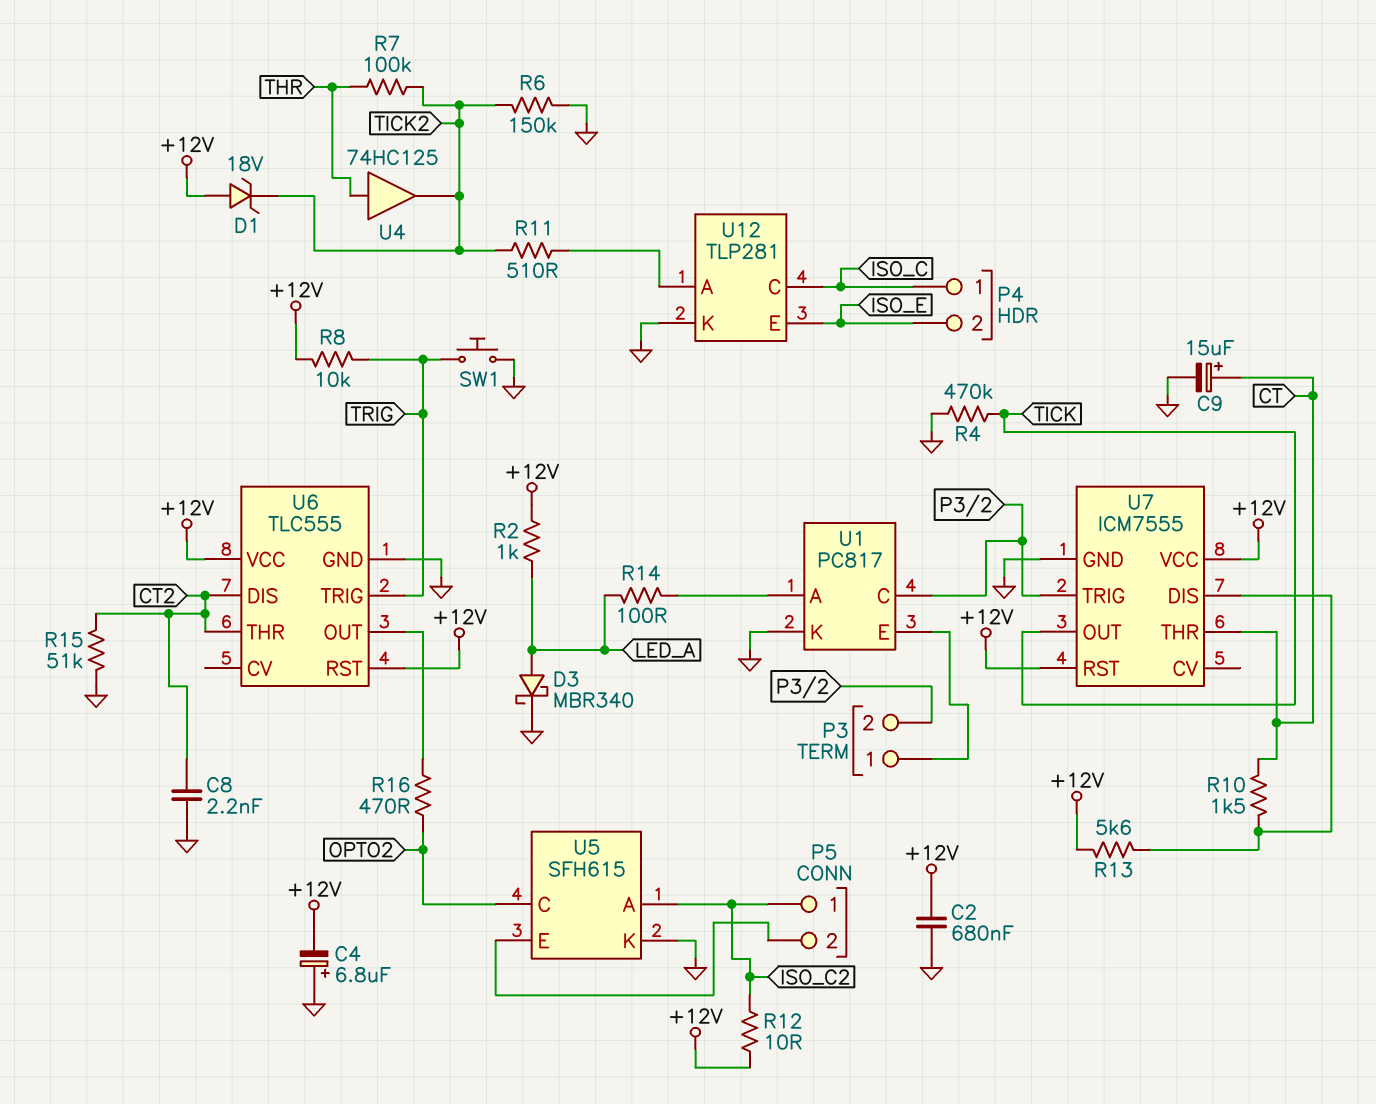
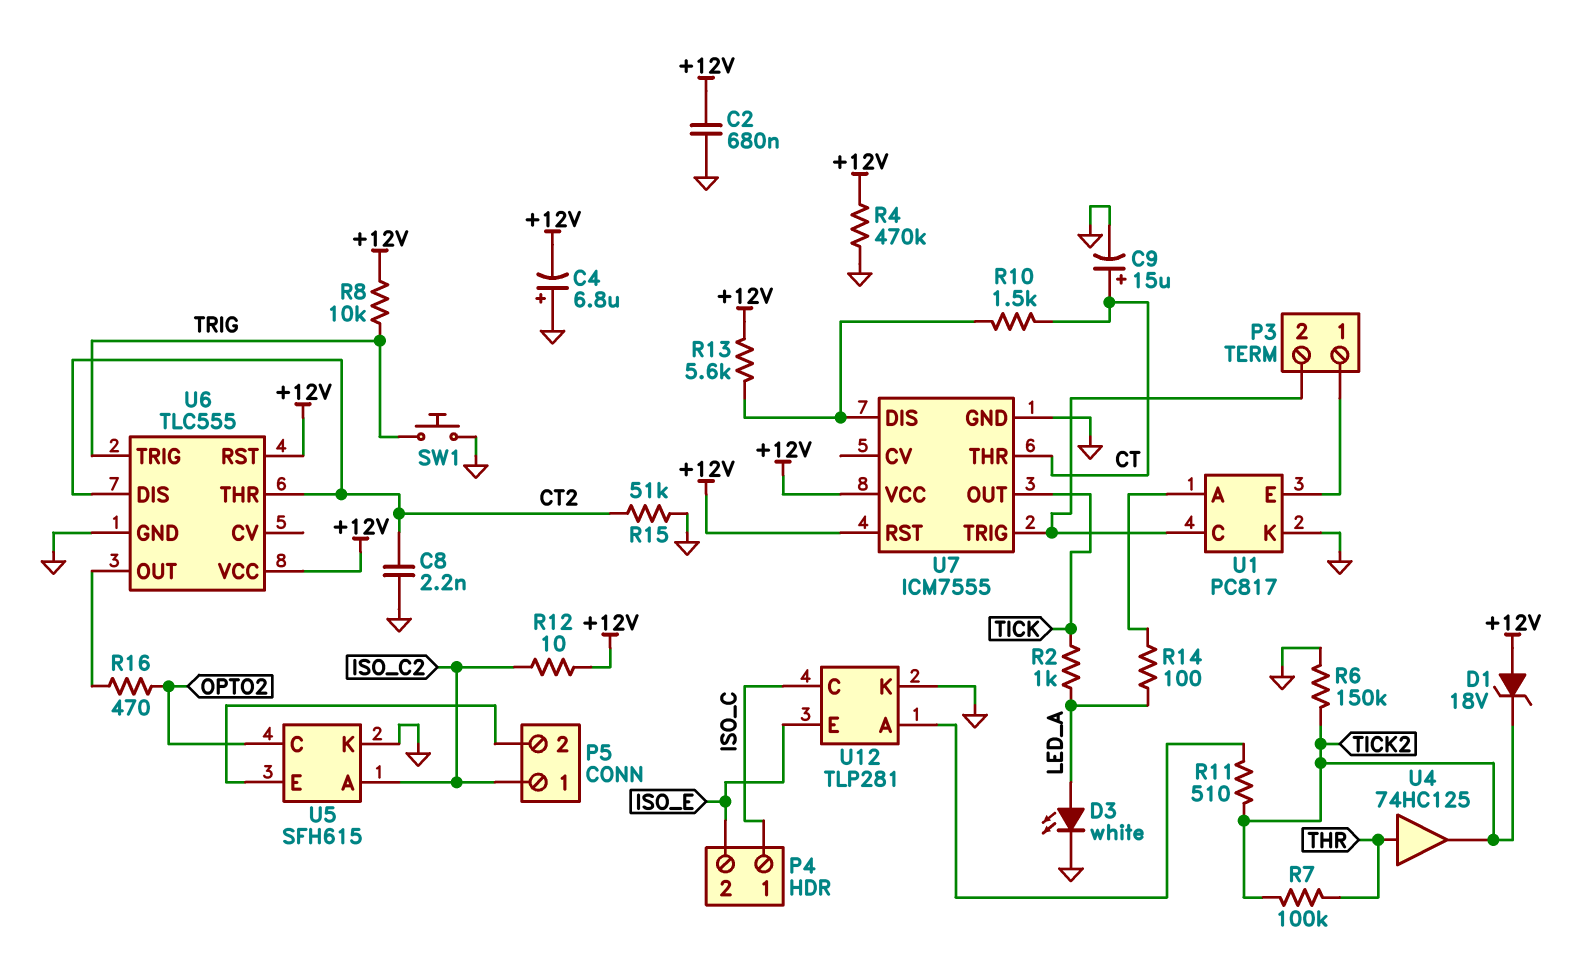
D3: schottky MBR340 (A LED_A, K GND) -> LED white (A LED_A, K GND)
R2: 1k (+12V, LED_A) -> 1k (LED_A, TICK)
R4: 470k (GND, TICK) -> 470k (+12V, GND)

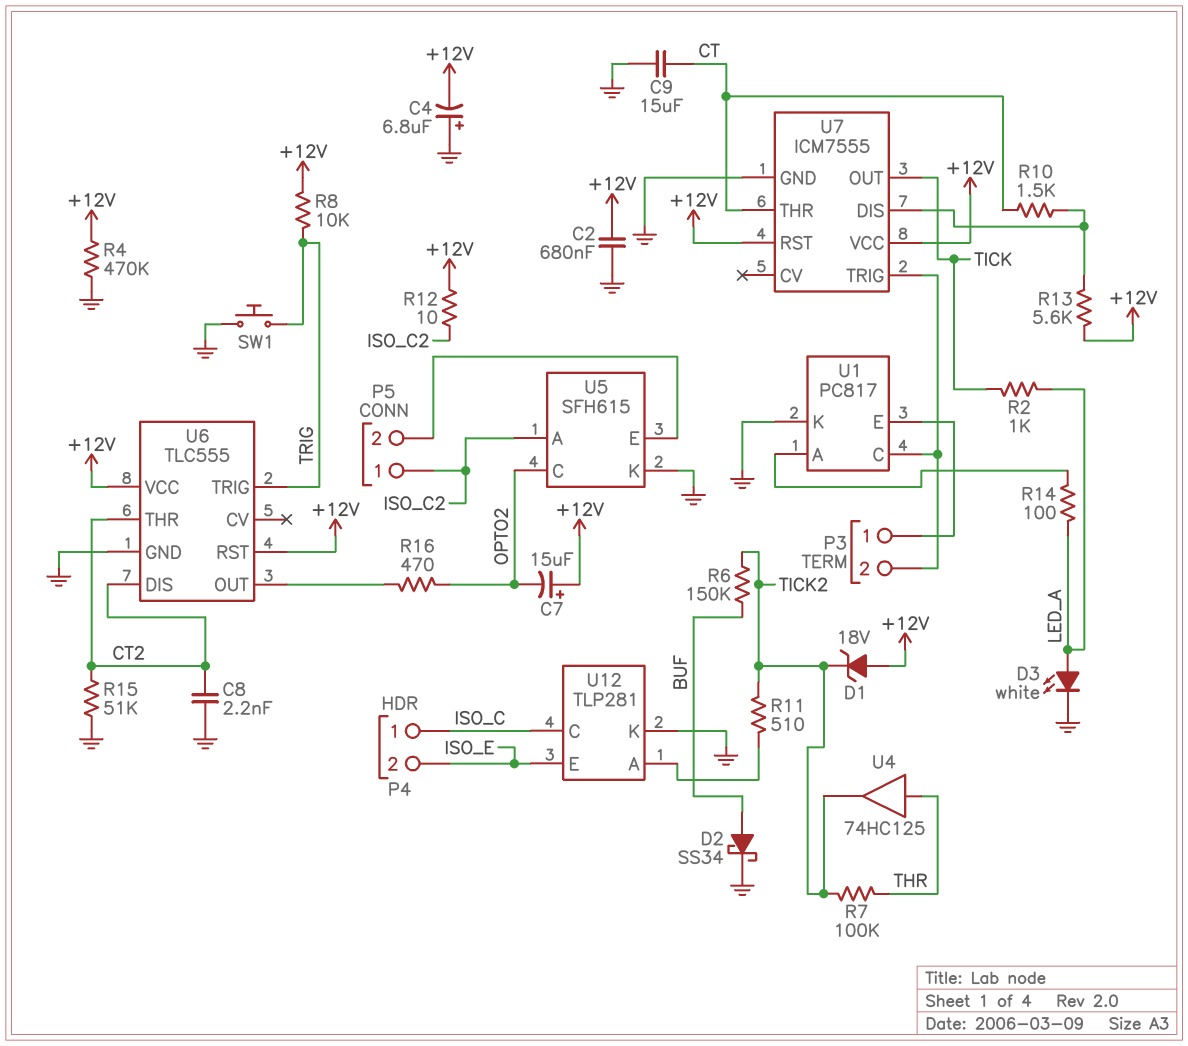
C7: none -> 15uF (plus +12V, minus OPTO2)
C9: 15uF (plus CT, minus GND) -> 15uF (CT, GND)
D2: none -> schottky SS34 (A BUF, K GND)
R6: 150k (GND, TICK2) -> 150k (BUF, TICK2)

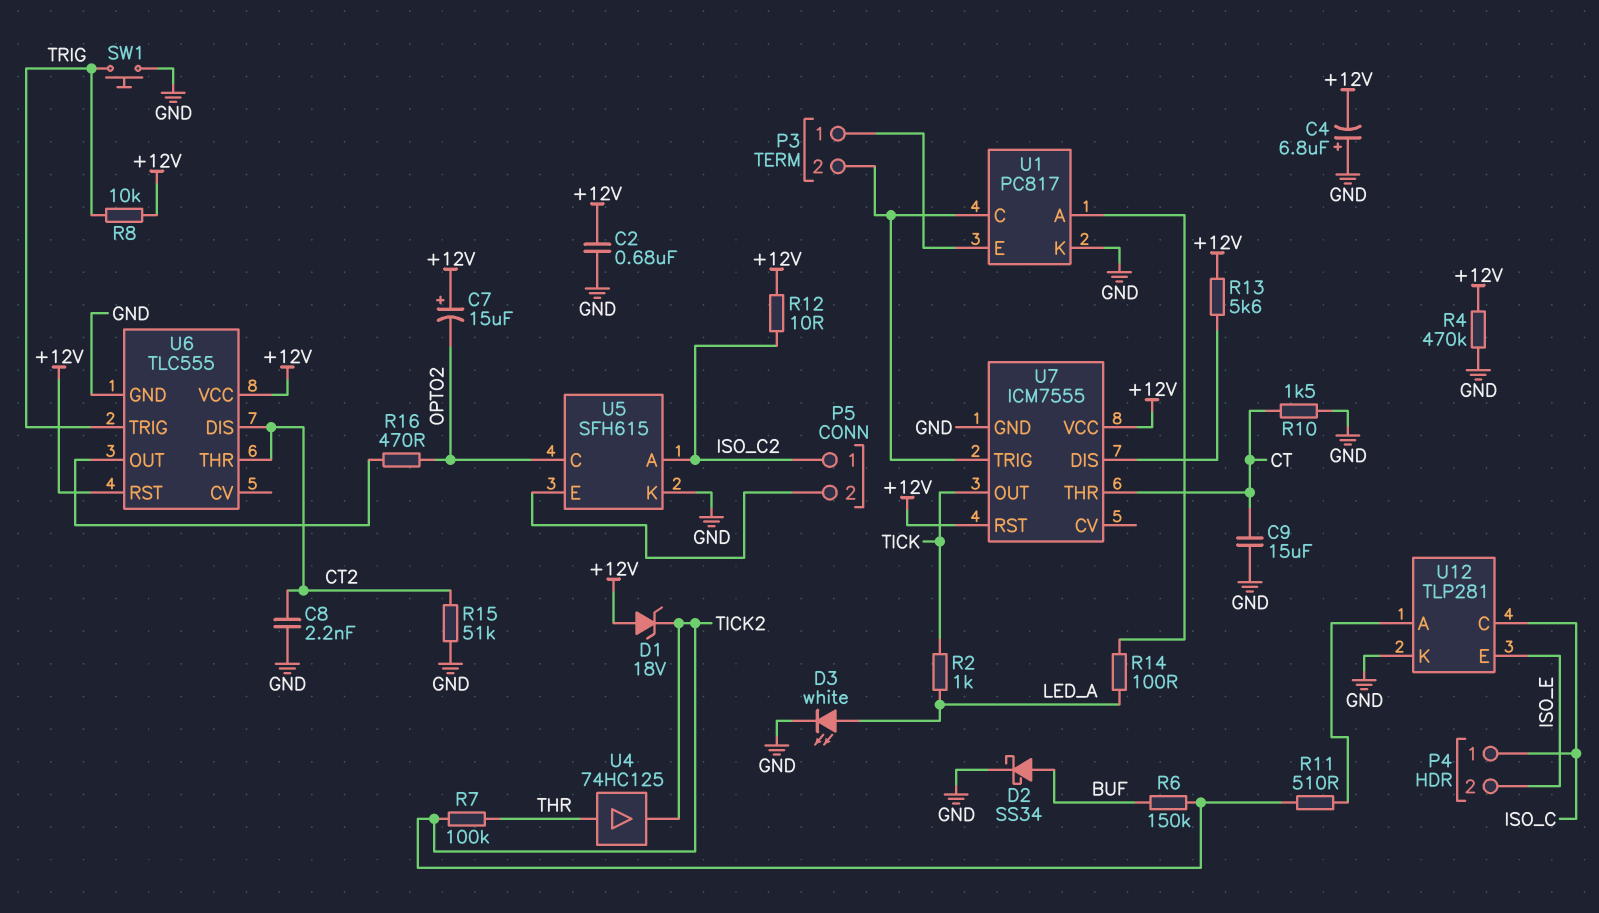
R10: 1.5k (CT, U7/DIS) -> 1.5k (CT, GND)

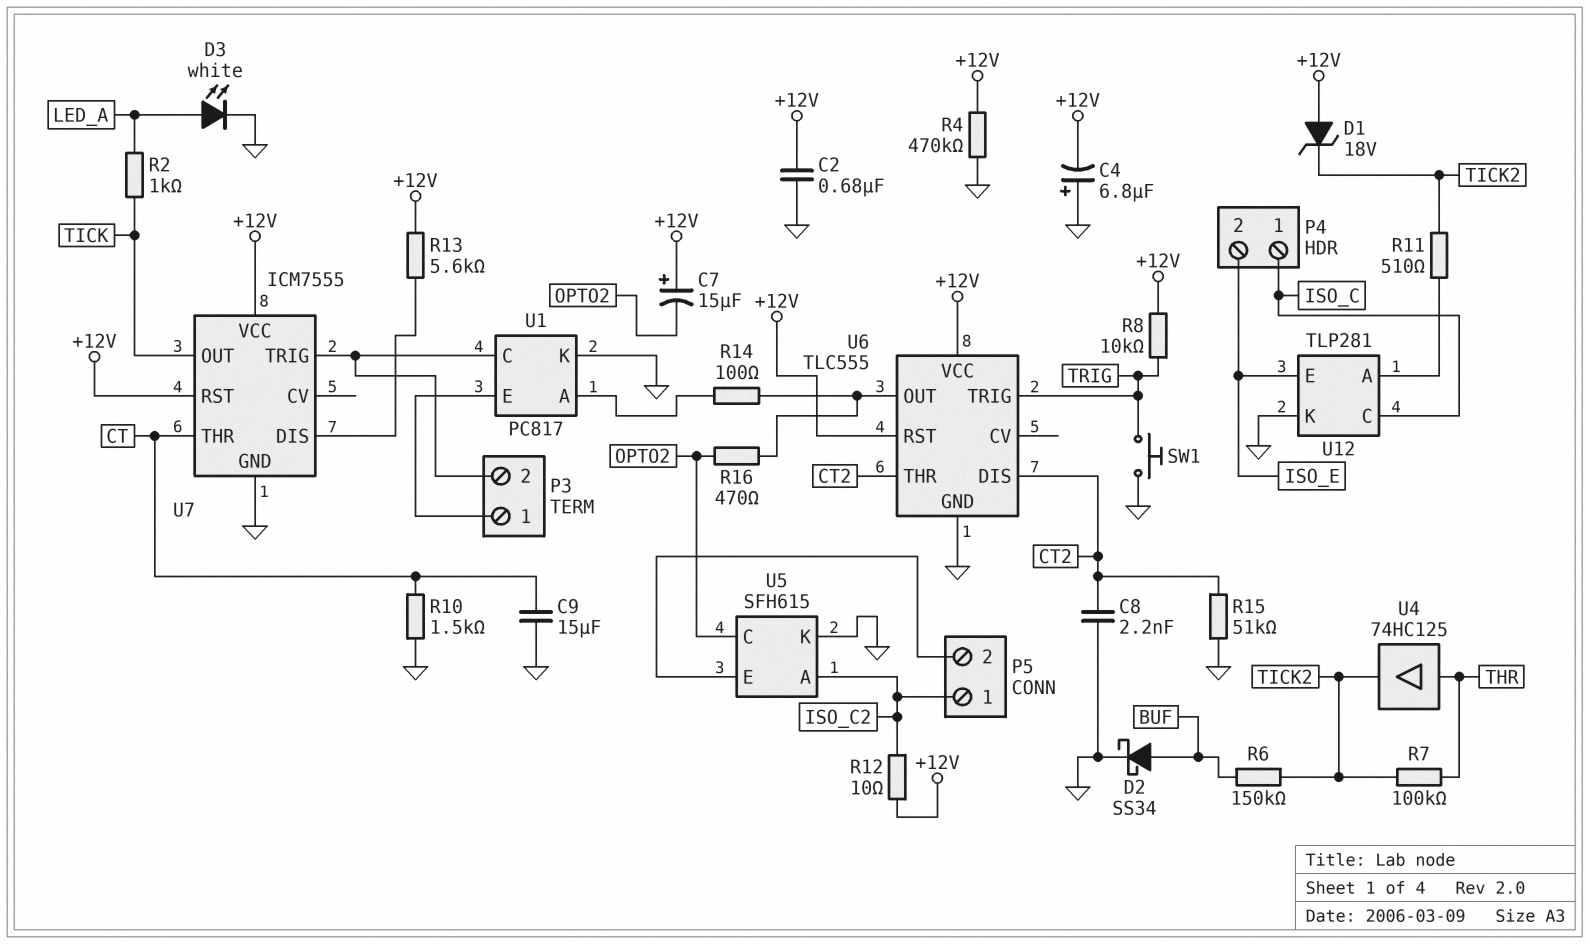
R14: 100 (LED_A, U1/A) -> 100 (U1/A, U6/OUT)

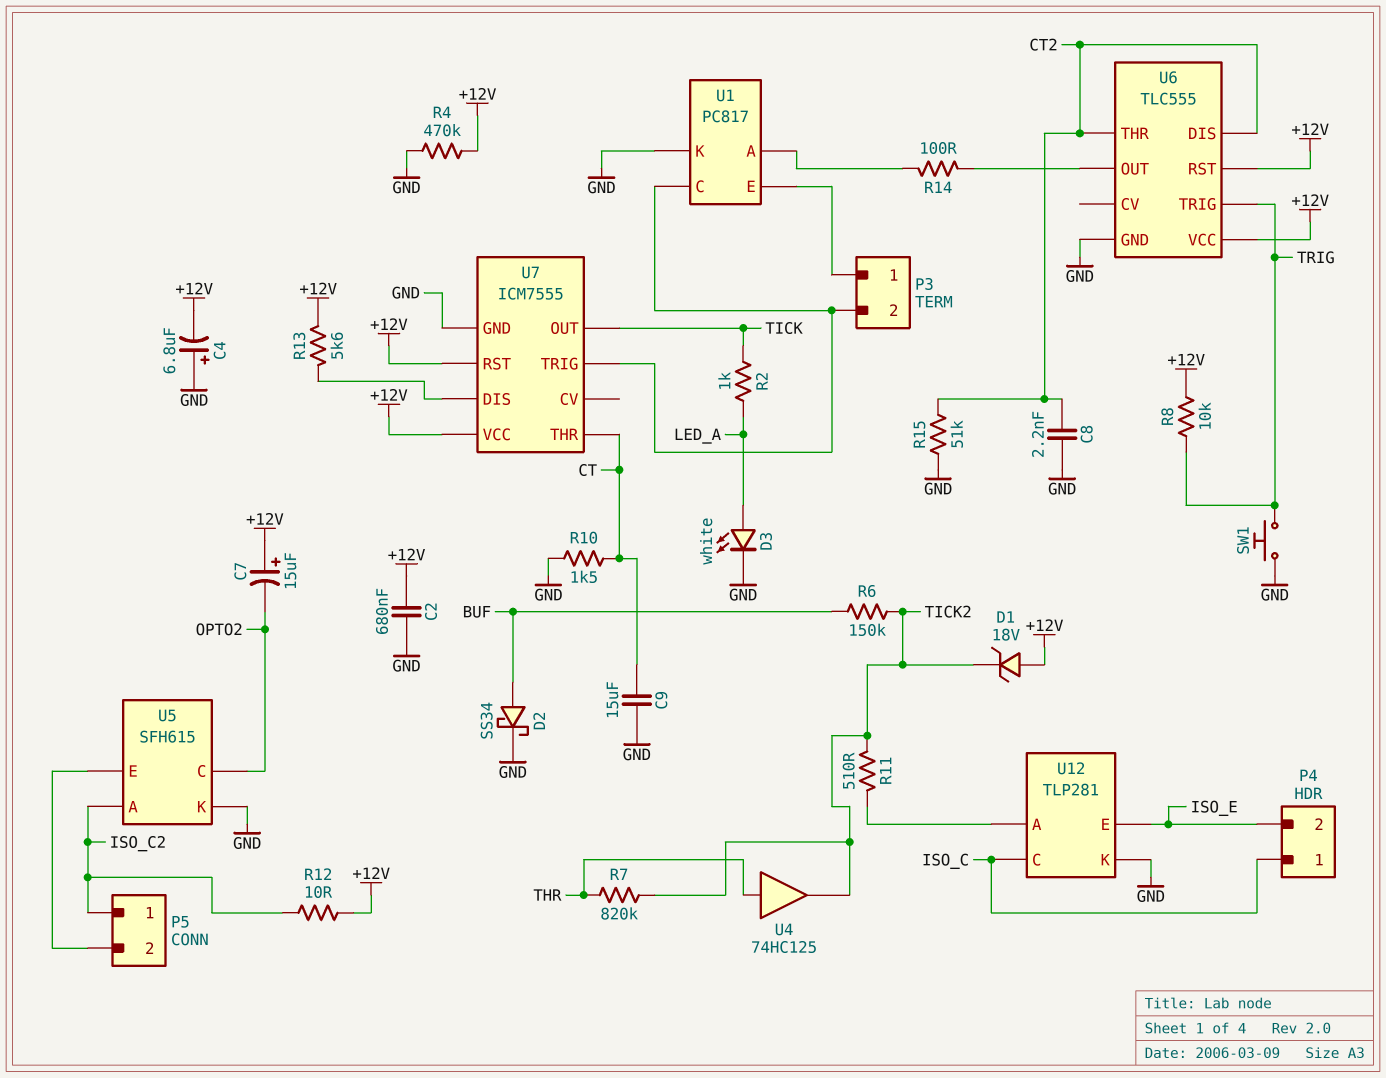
R7: 100k (THR, TICK2) -> 820k (THR, TICK2)
R16: 470 (OPTO2, U6/OUT) -> none

